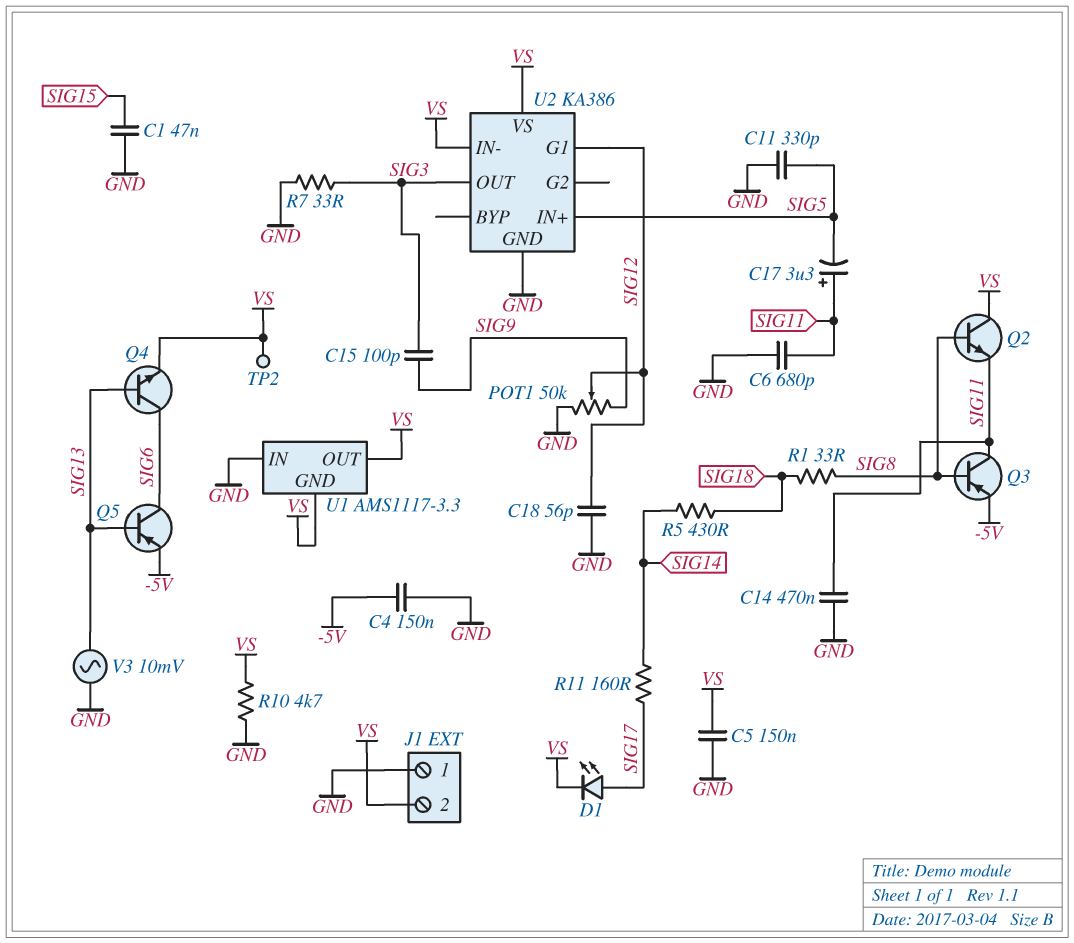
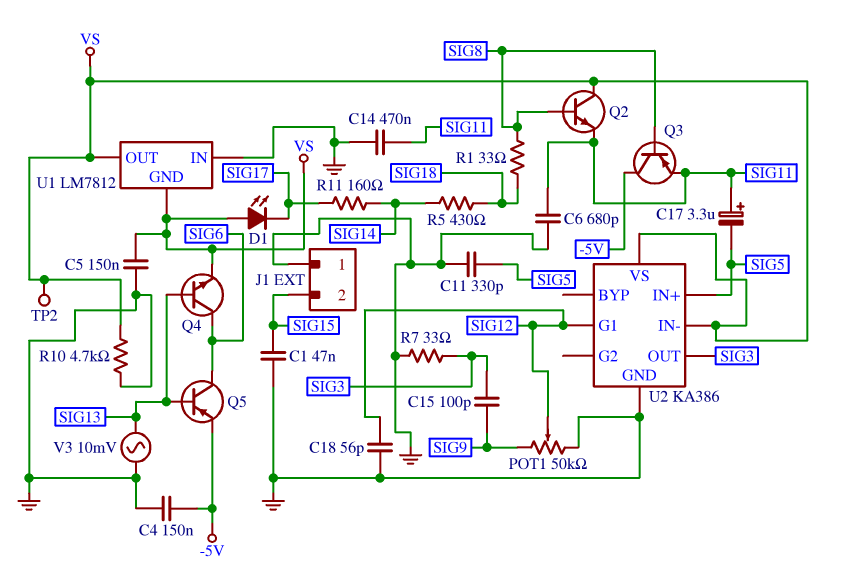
D1: LED (A SIG17, K VS) -> LED (A VS, K SIG17)
J1 pin 2: VS -> SIG15
Q3: PNP (B SIG8, C SIG11, E -5V) -> PNP (B SIG8, C -5V, E SIG11)
U1: AMS1117-3.3 -> LM7812

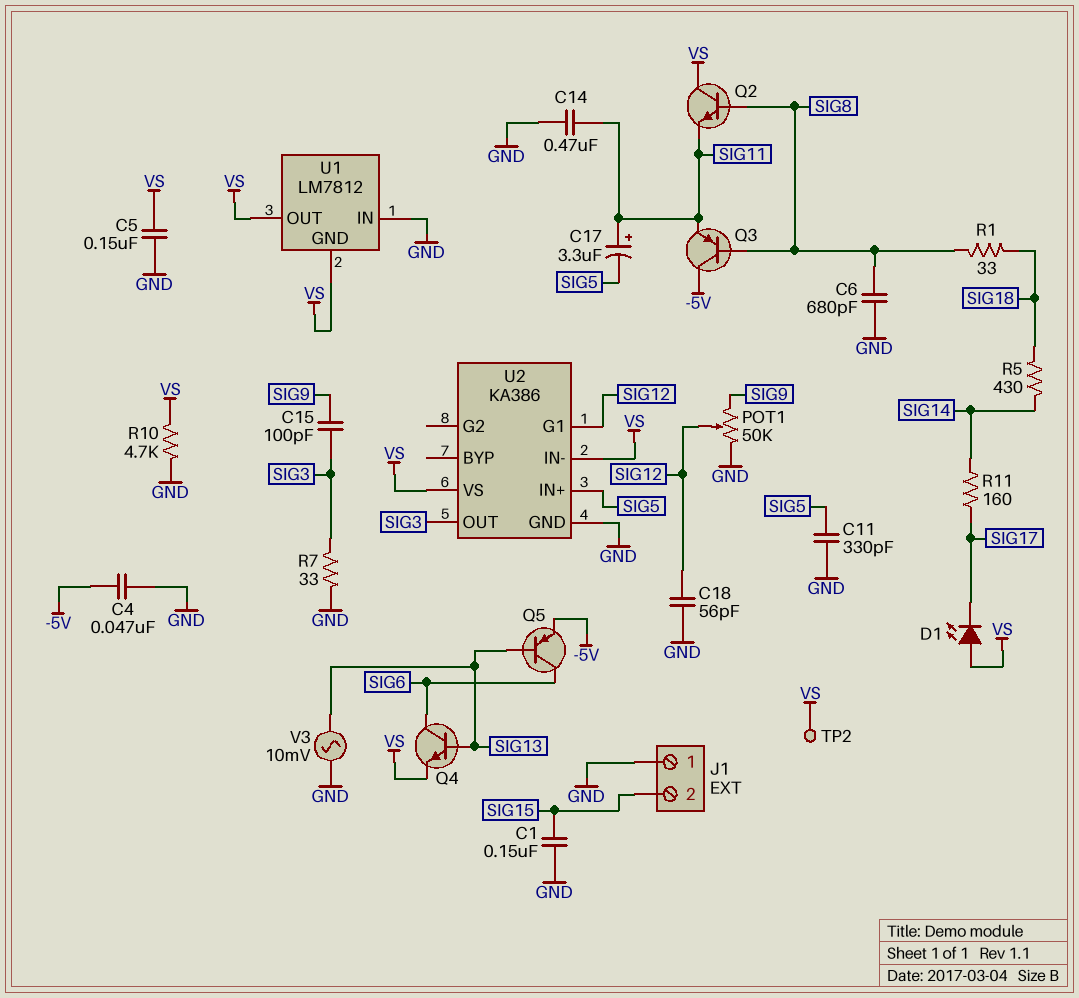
C1: 47nF (GND, SIG15) -> 150nF (GND, SIG15)
C4: 150nF (-5V, GND) -> 47nF (-5V, GND)
C6: 680pF (GND, SIG11) -> 680pF (GND, SIG8)

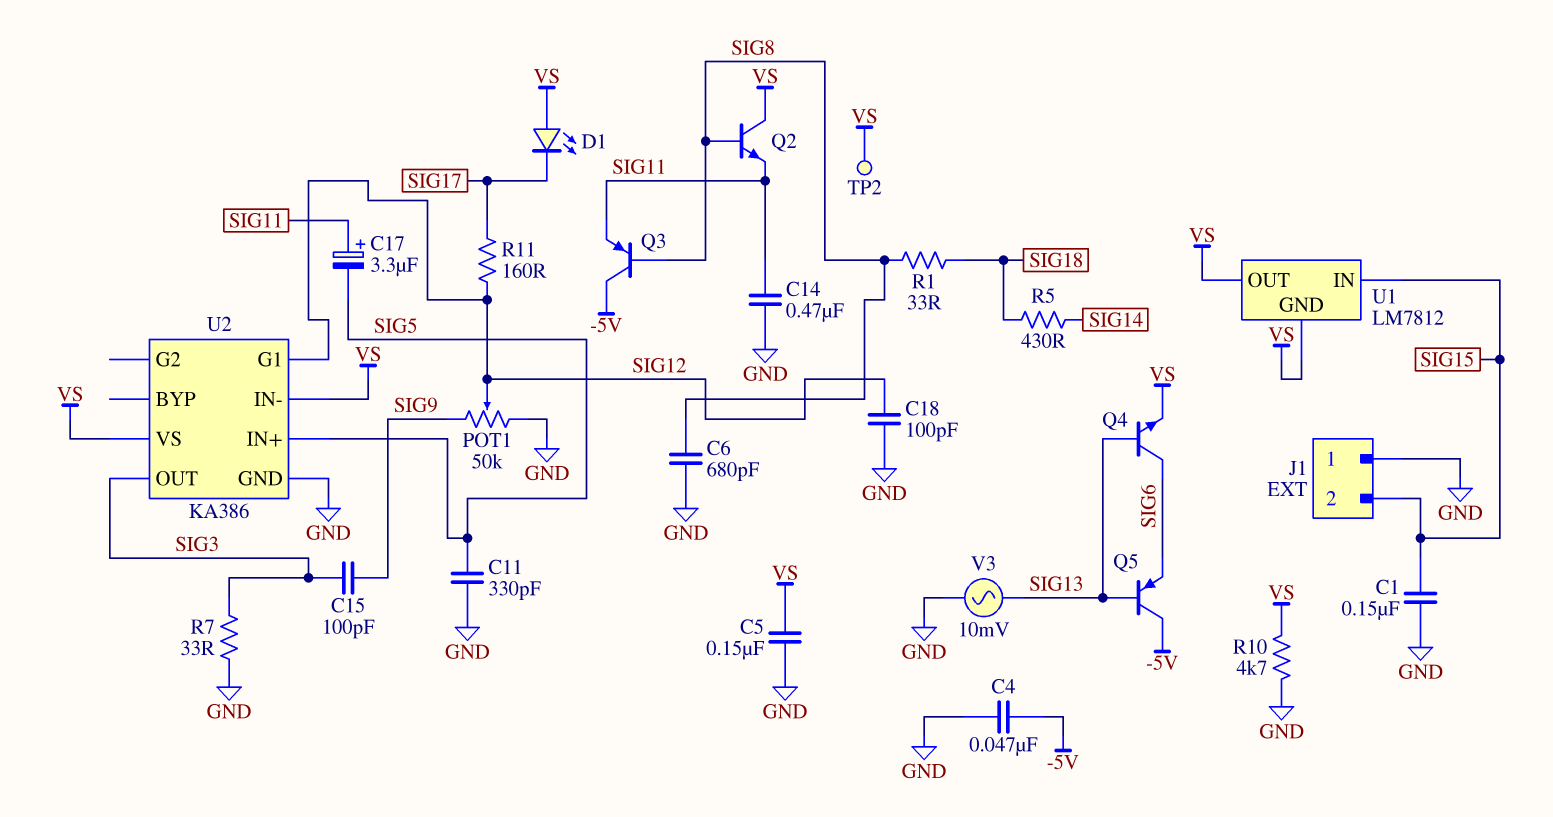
C18: 56pF (GND, SIG12) -> 100pF (GND, SIG12)
Q5: PNP (B SIG13, C SIG6, E -5V) -> PNP (B SIG13, C -5V, E SIG6)
R11: 160 (SIG14, SIG17) -> 160 (SIG12, SIG17)
U1 pin IN: GND -> SIG15

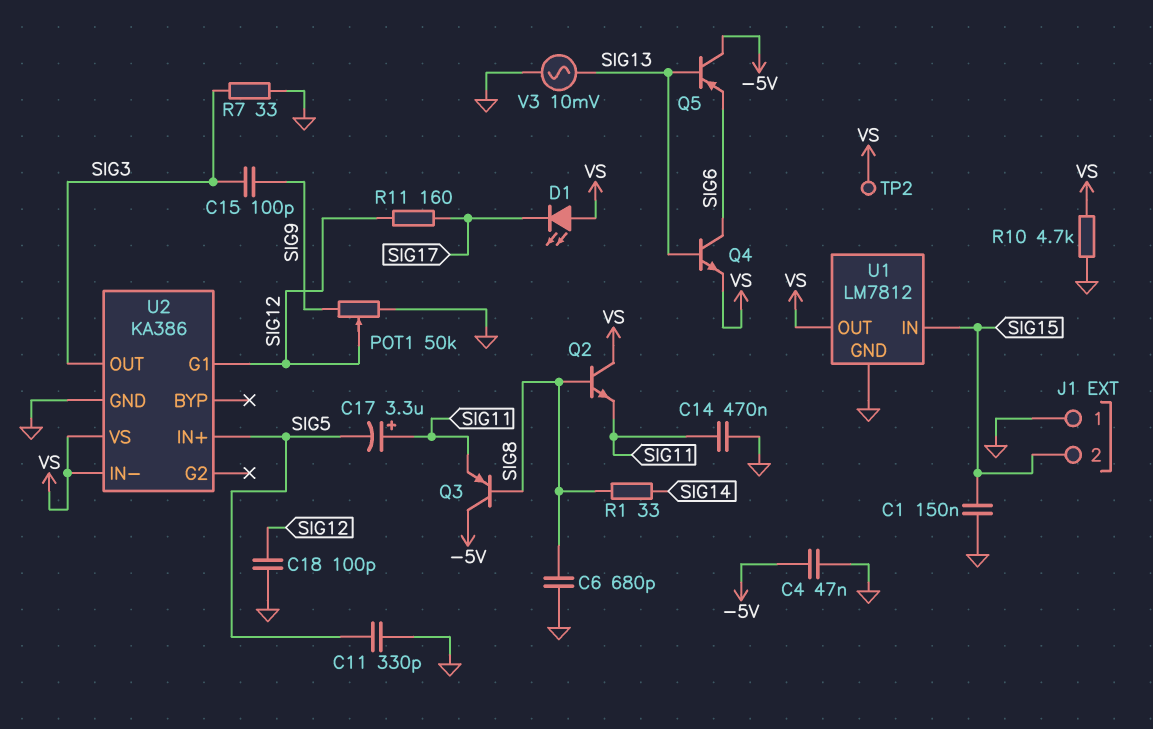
C5: 150nF (GND, VS) -> none
R1: 33 (SIG8, SIG18) -> 33 (SIG8, SIG14)
R5: 430 (SIG14, SIG18) -> none
U1 pin GND: VS -> GND

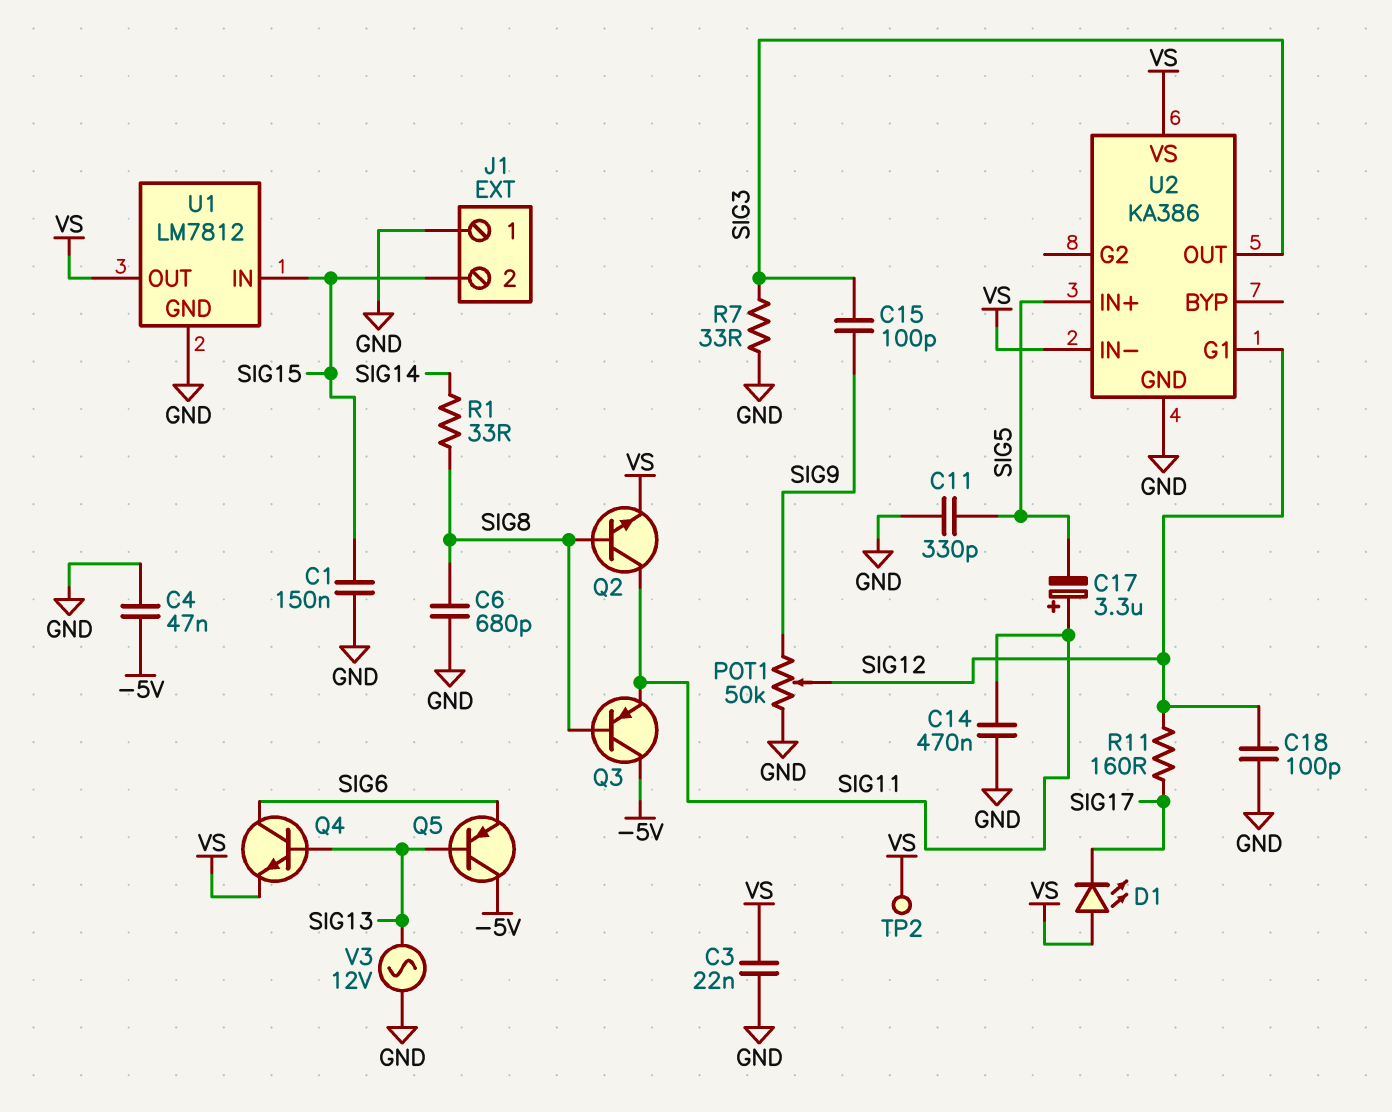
C3: none -> 22nF (GND, VS)
Q2: NPN (B SIG8, C VS, E SIG11) -> NPN (B SIG8, C SIG11, E VS)
R10: 4.7k (GND, VS) -> none
V3: AC 10mV (GND, SIG13) -> AC 12V (GND, SIG13)

